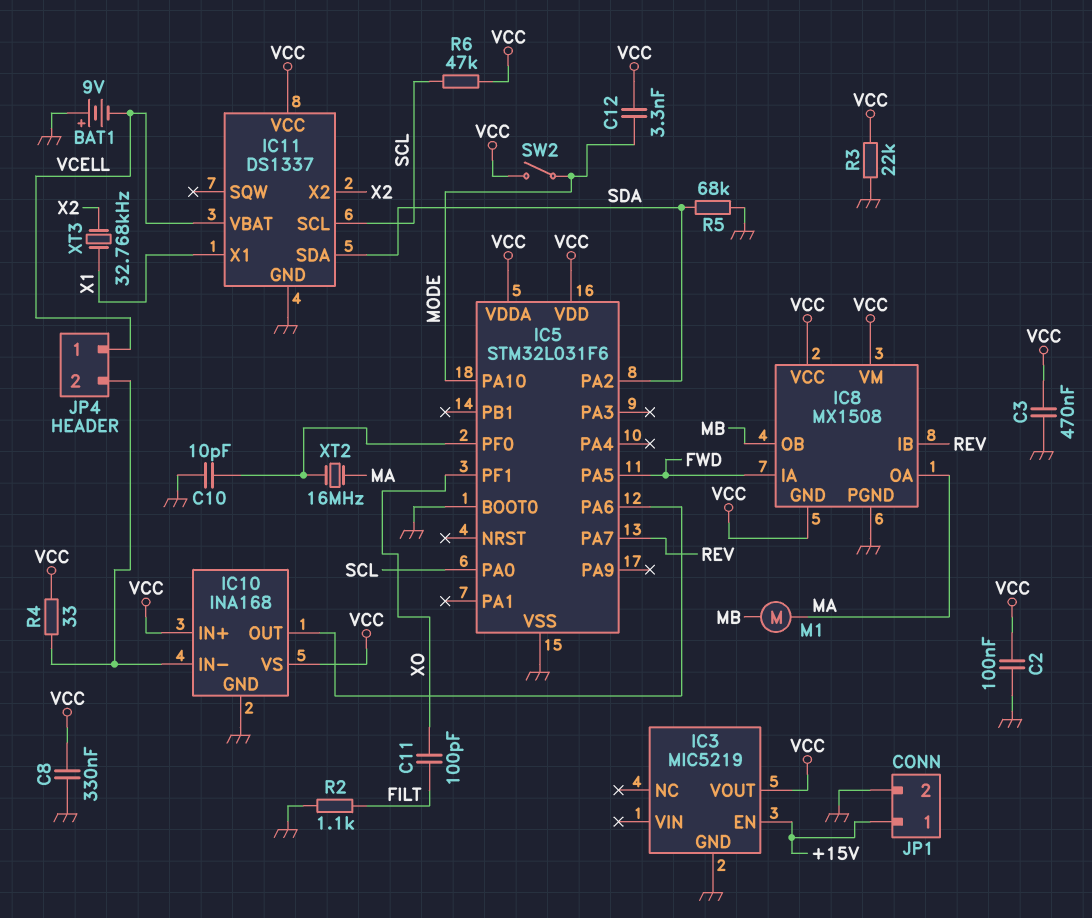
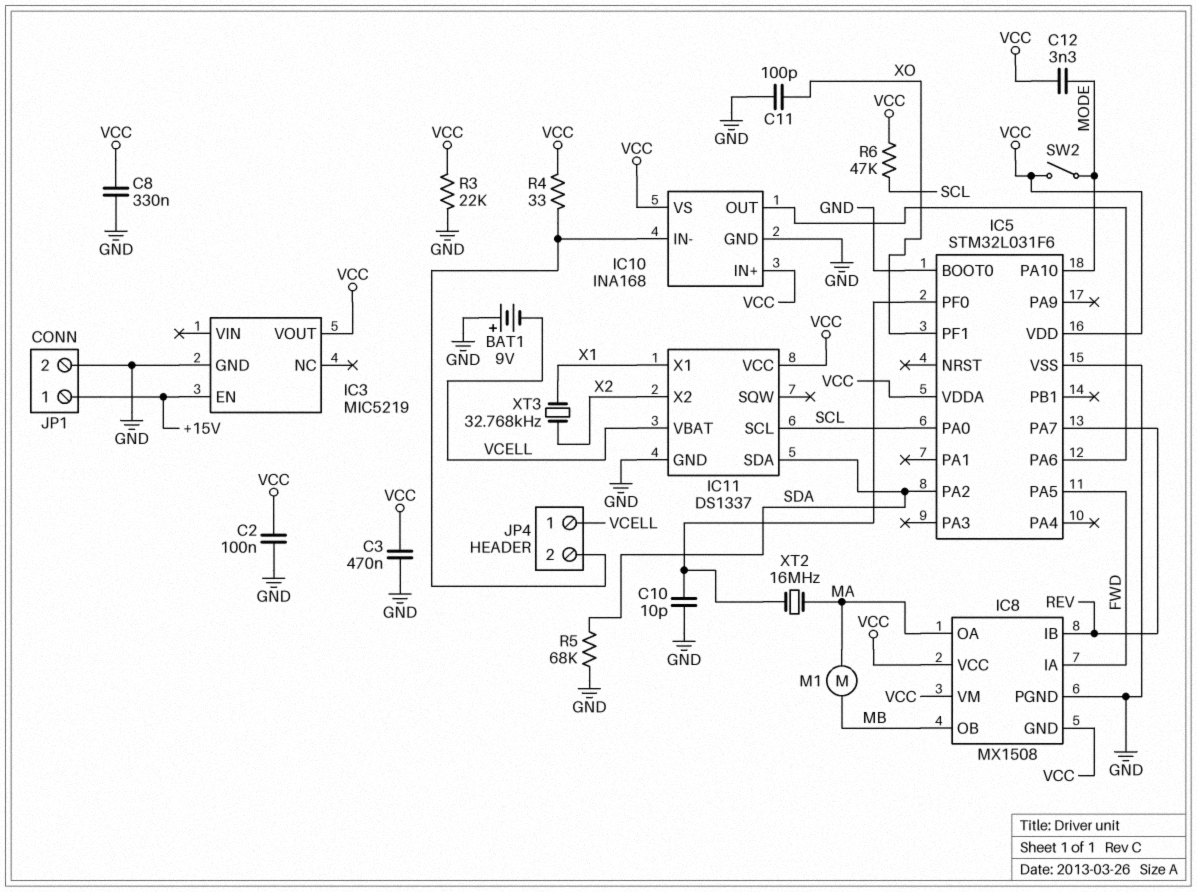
C11: 100pF (FILT, XO) -> 100pF (GND, XO)
R2: 1.1k (FILT, GND) -> none

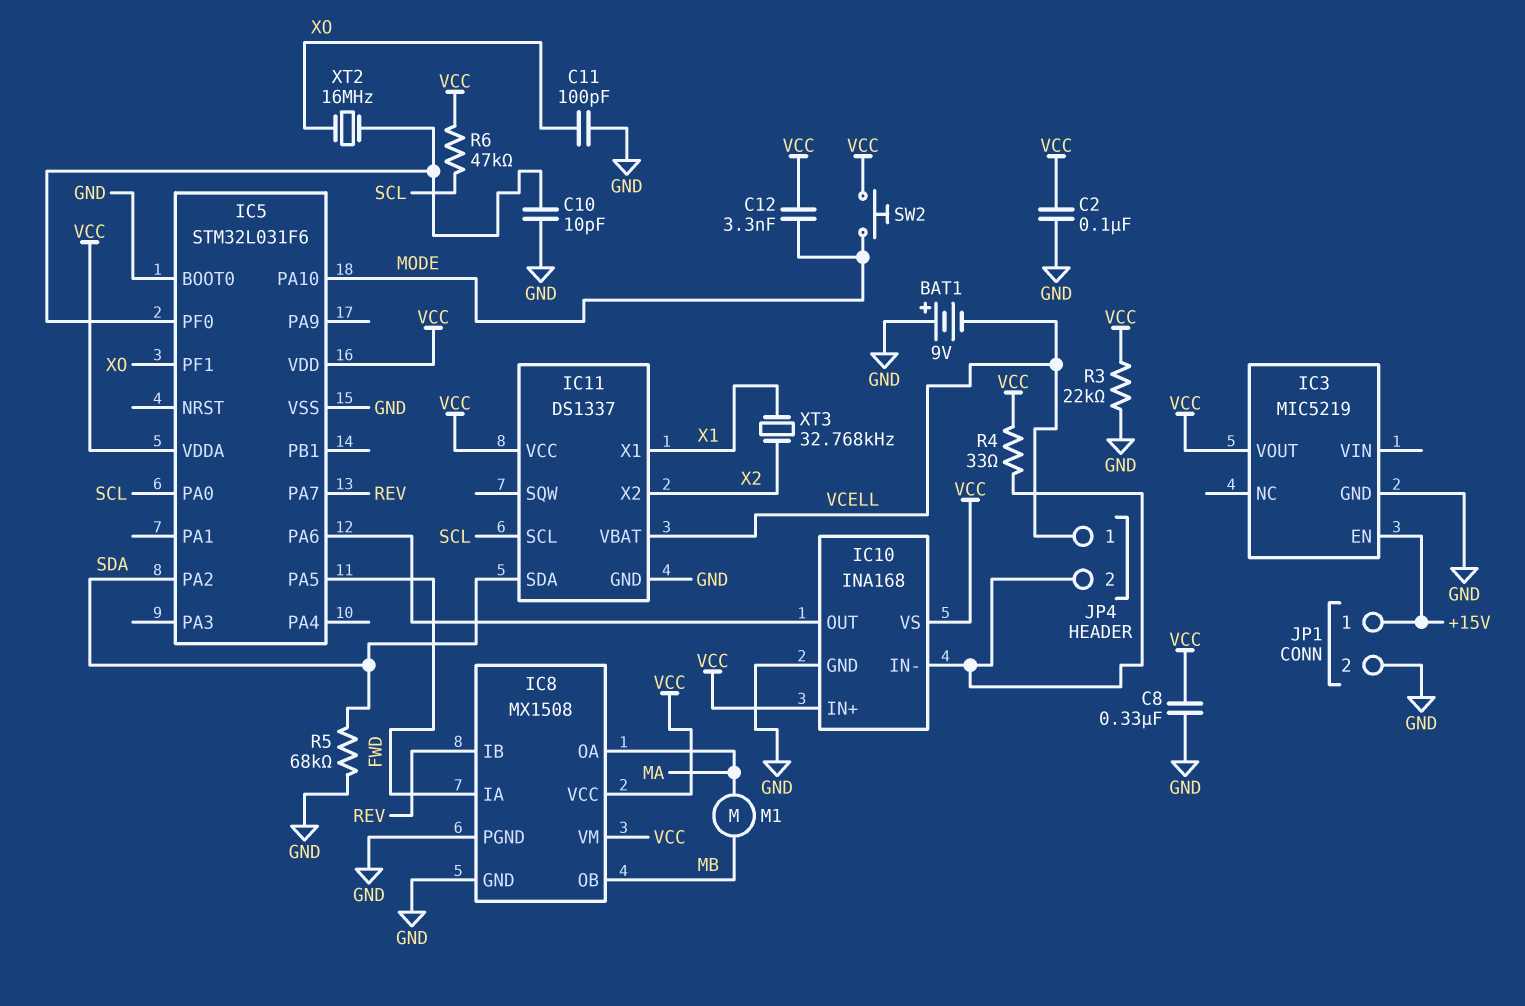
C3: 470nF (GND, VCC) -> none
IC8 pin GND: VCC -> GND
SW2: switch (MODE, VCC) -> button (MODE, VCC)
XT2: 16MHz (IC5/PF0, MA) -> 16MHz (IC5/PF0, XO)

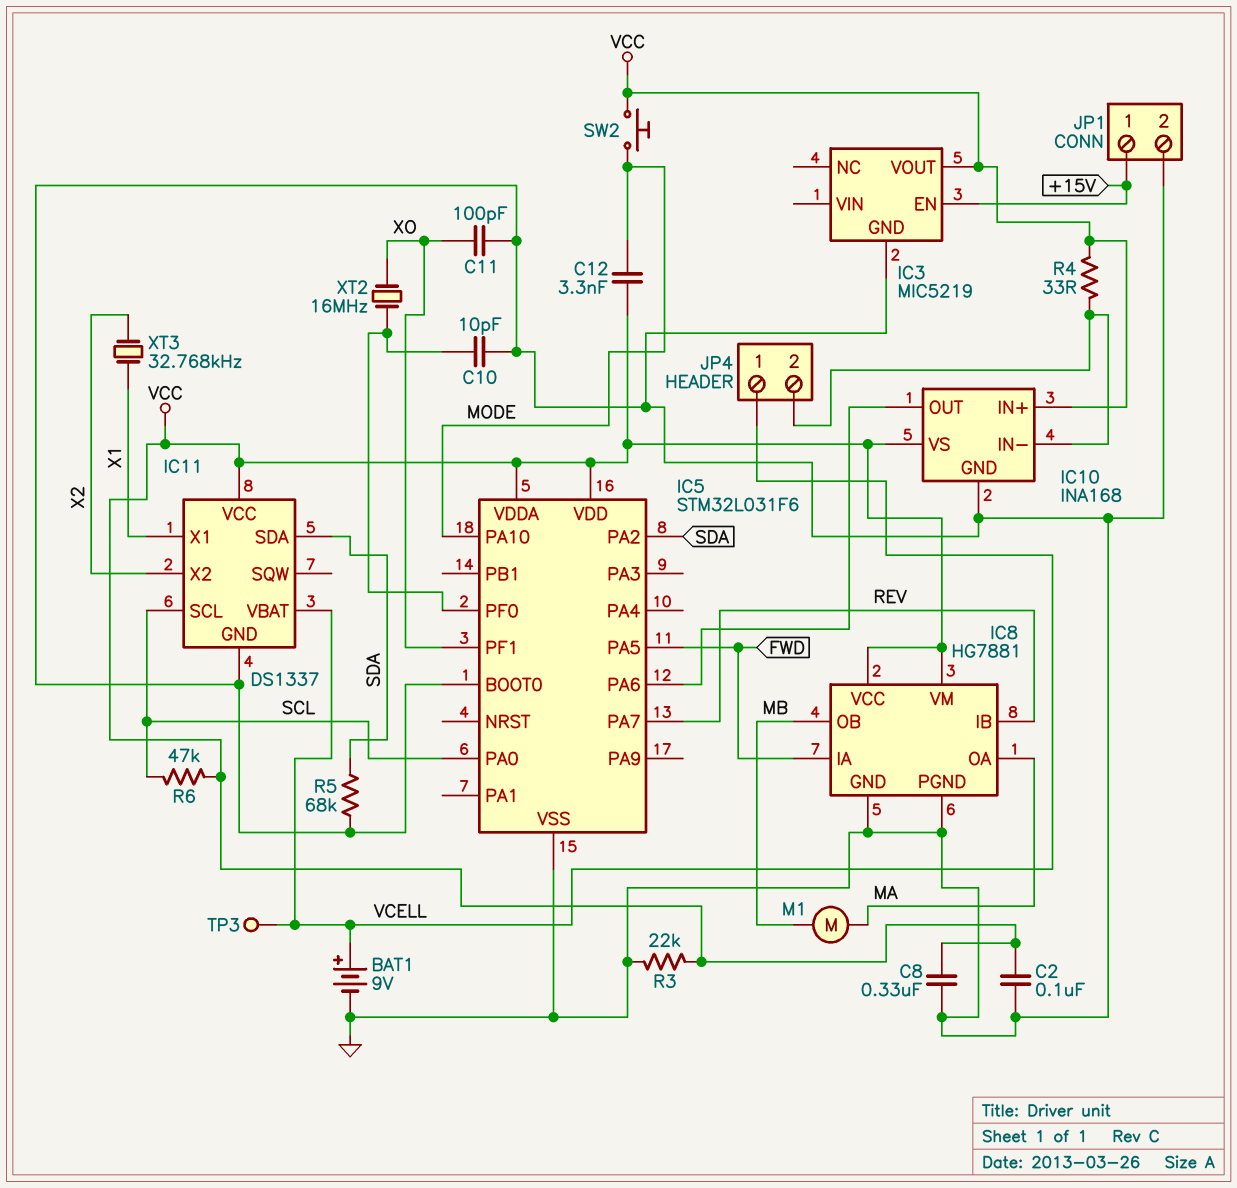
BAT1: 9V (plus GND, minus VCELL) -> 9V (plus VCELL, minus GND)
IC8: MX1508 -> HG7881
TP3: none -> test point (VCELL)

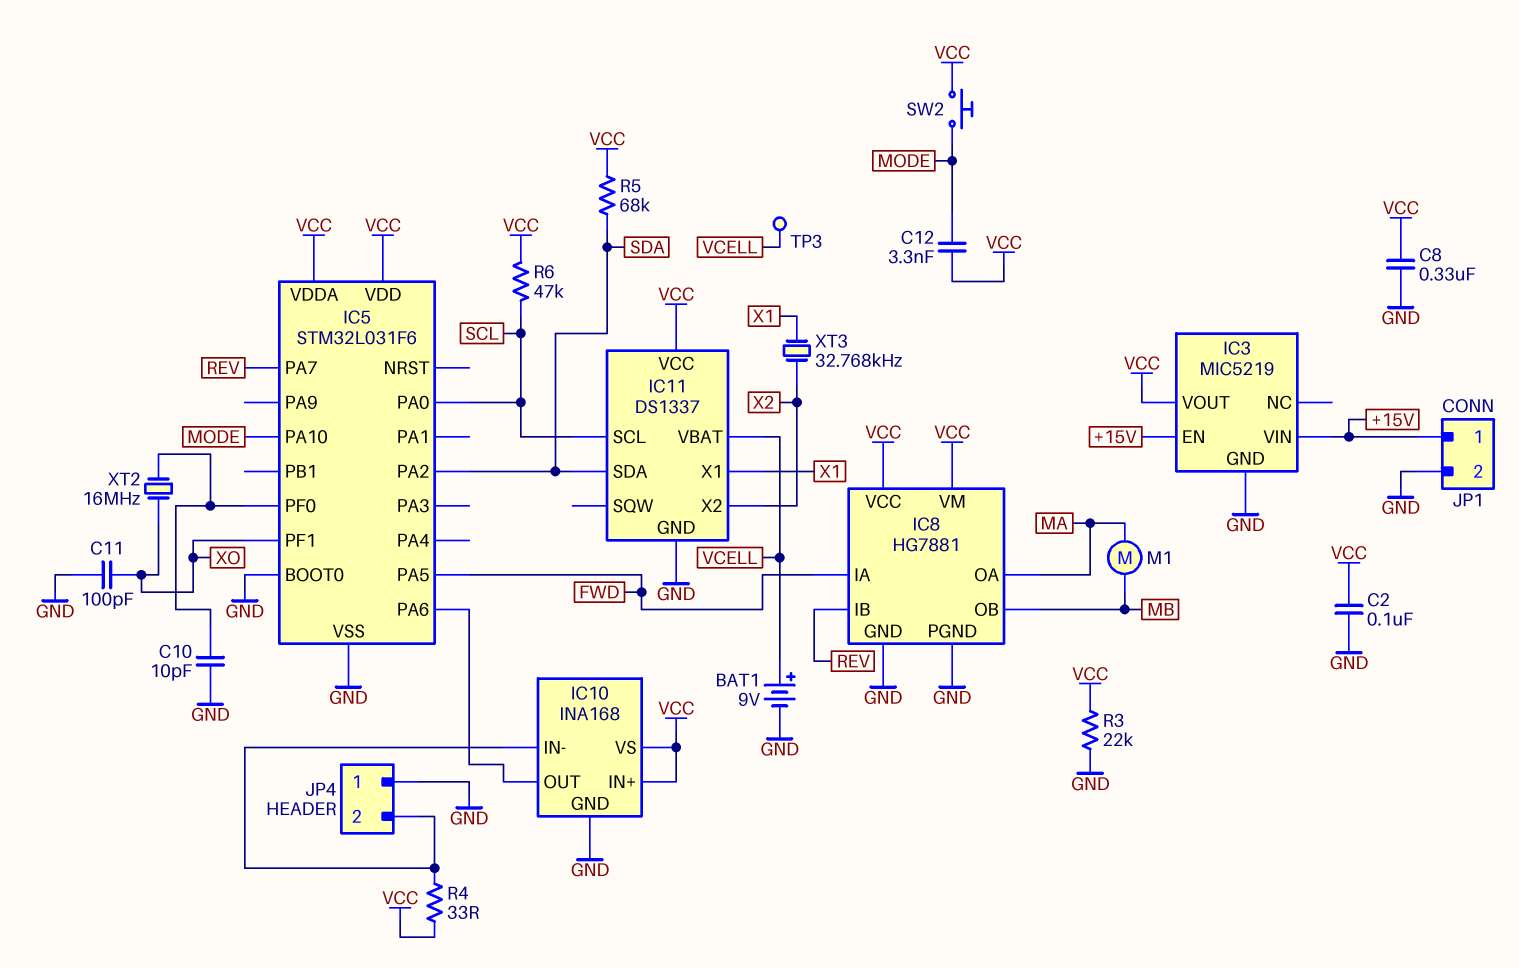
IC3 pin VIN: none -> +15V
JP4 pin 1: VCELL -> GND
R5: 68k (GND, SDA) -> 68k (SDA, VCC)

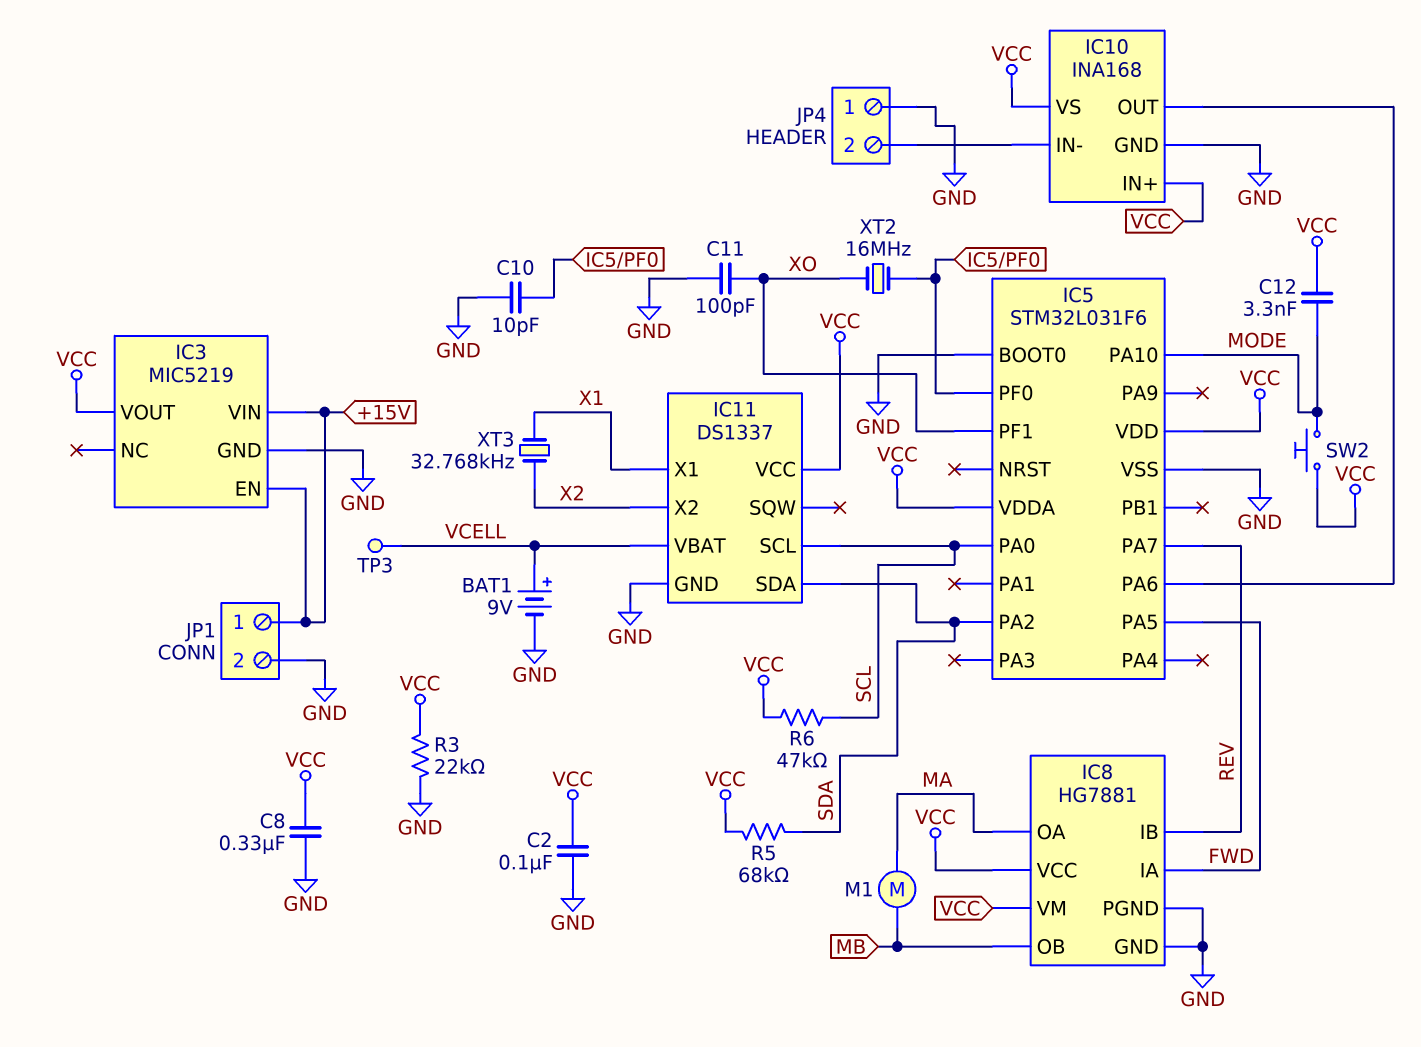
R4: 33 (IC10/IN-, VCC) -> none

